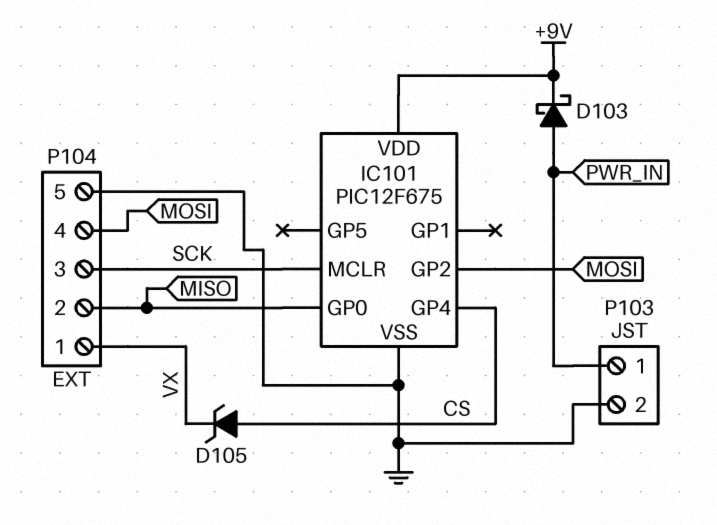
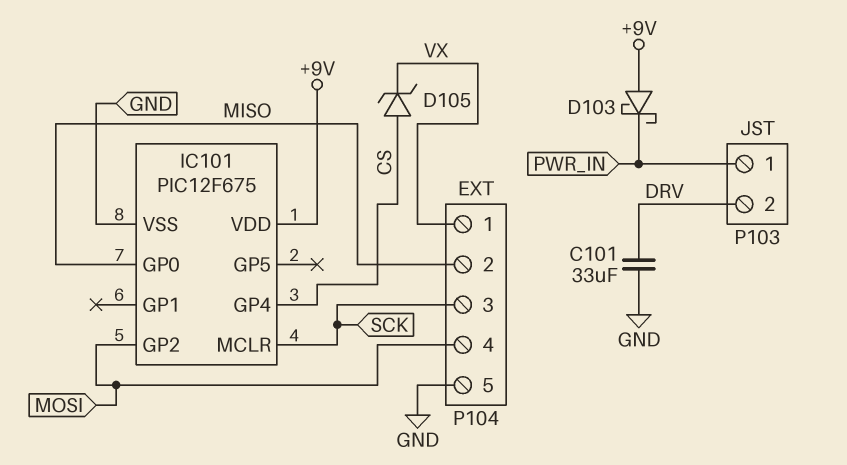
C101: none -> 33uF (DRV, GND)
D103: schottky (A PWR_IN, K +9V) -> schottky (A +9V, K PWR_IN)
P103 pin 2: GND -> DRV

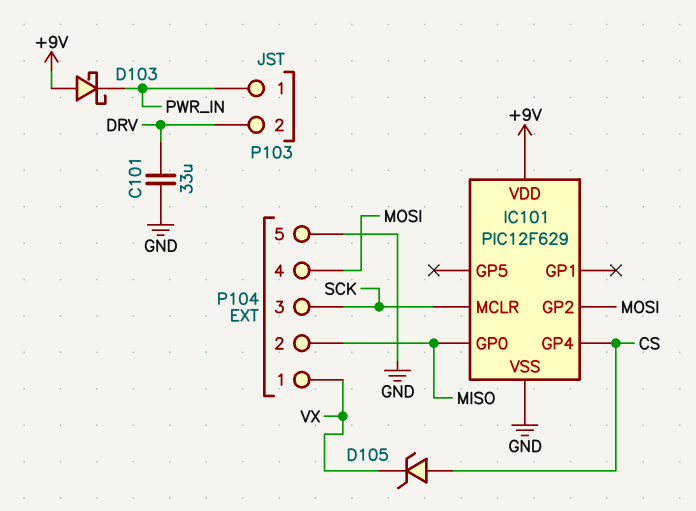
IC101: PIC12F675 -> PIC12F629

